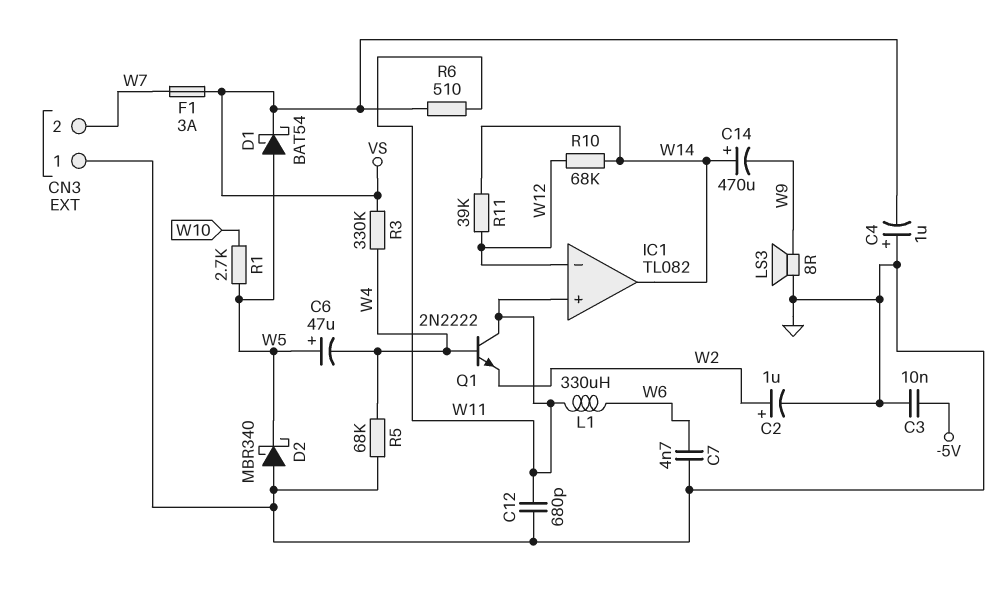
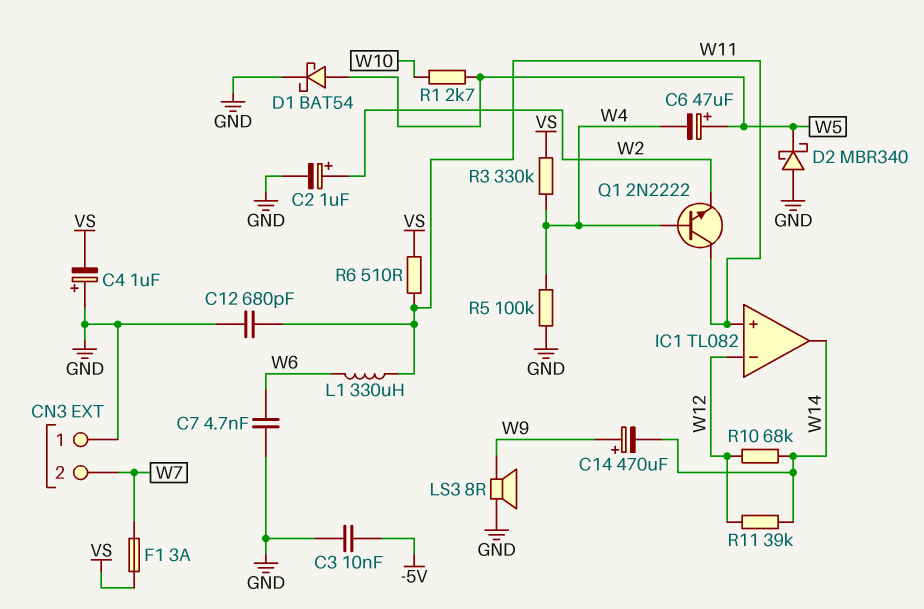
C14: 470uF (plus W14, minus W9) -> 470uF (plus W9, minus W14)
D1: schottky BAT54 (A W5, K VS) -> schottky BAT54 (A W5, K GND)
R5: 68k (GND, W4) -> 100k (GND, W4)

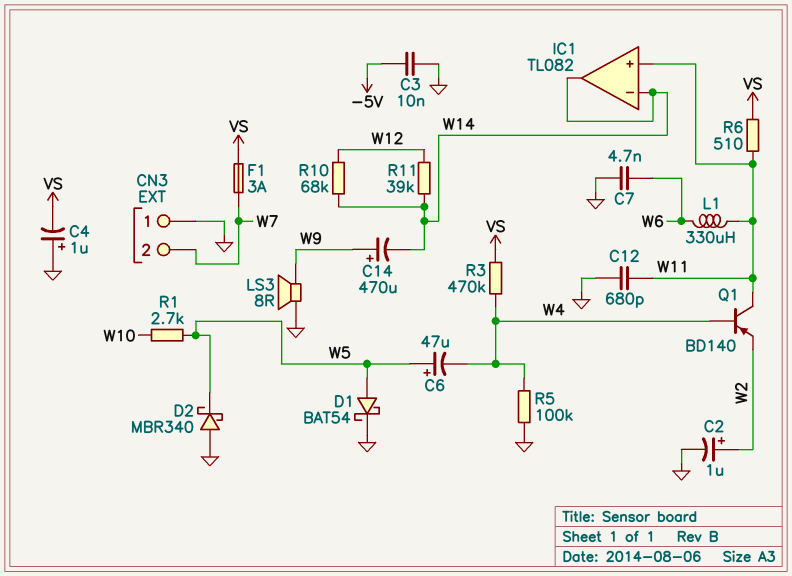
IC1 pin in-: W12 -> W14
Q1: NPN 2N2222 (B W4, C W11, E W2) -> PNP BD140 (B W4, C W11, E W2)
R3: 330k (VS, W4) -> 470k (VS, W4)

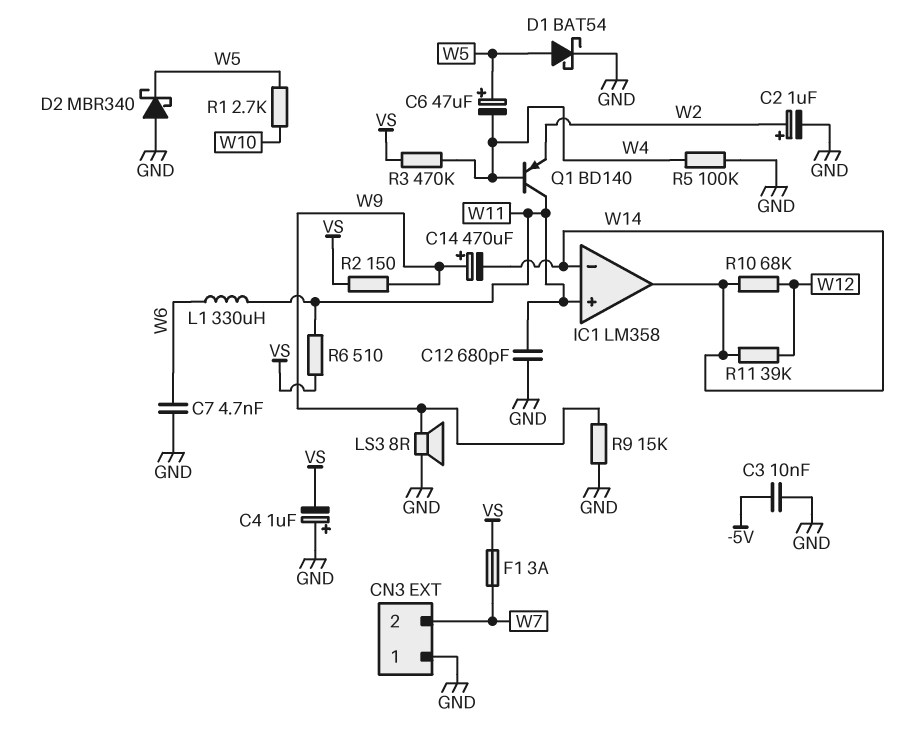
IC1: TL082 -> LM358
R2: none -> 150 (VS, W9)
R9: none -> 15k (GND, W9)

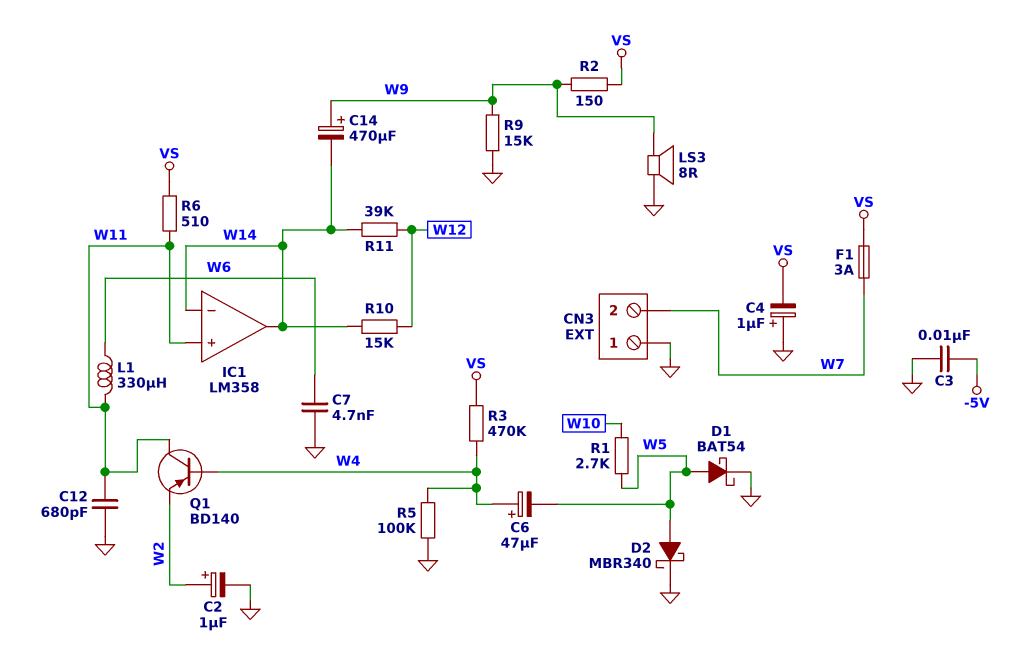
C6: 47uF (plus W5, minus W4) -> 47uF (plus W4, minus W5)
D2: schottky MBR340 (A GND, K W5) -> schottky MBR340 (A W5, K GND)
R10: 68k (W12, W14) -> 15k (W12, W14)

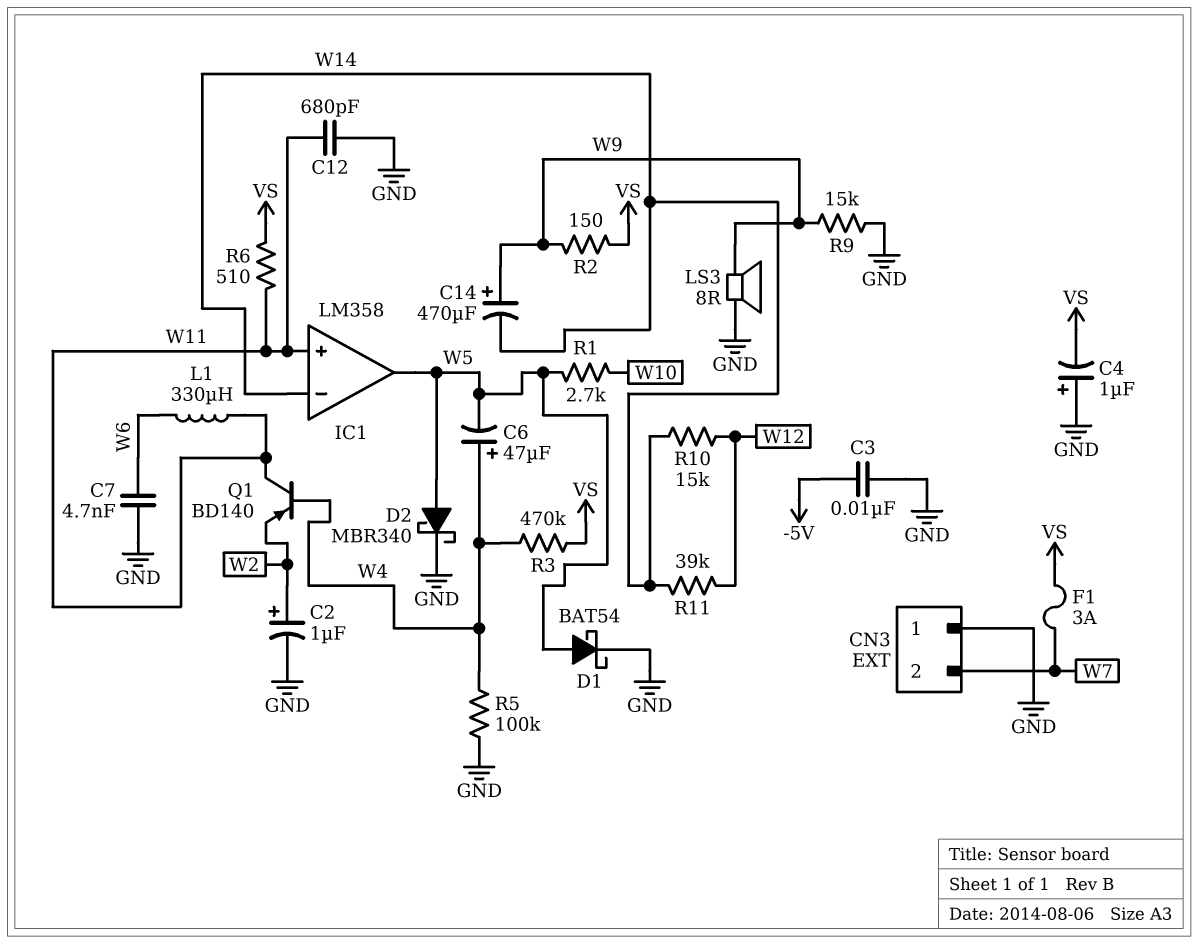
IC1 pin out: W14 -> W5

